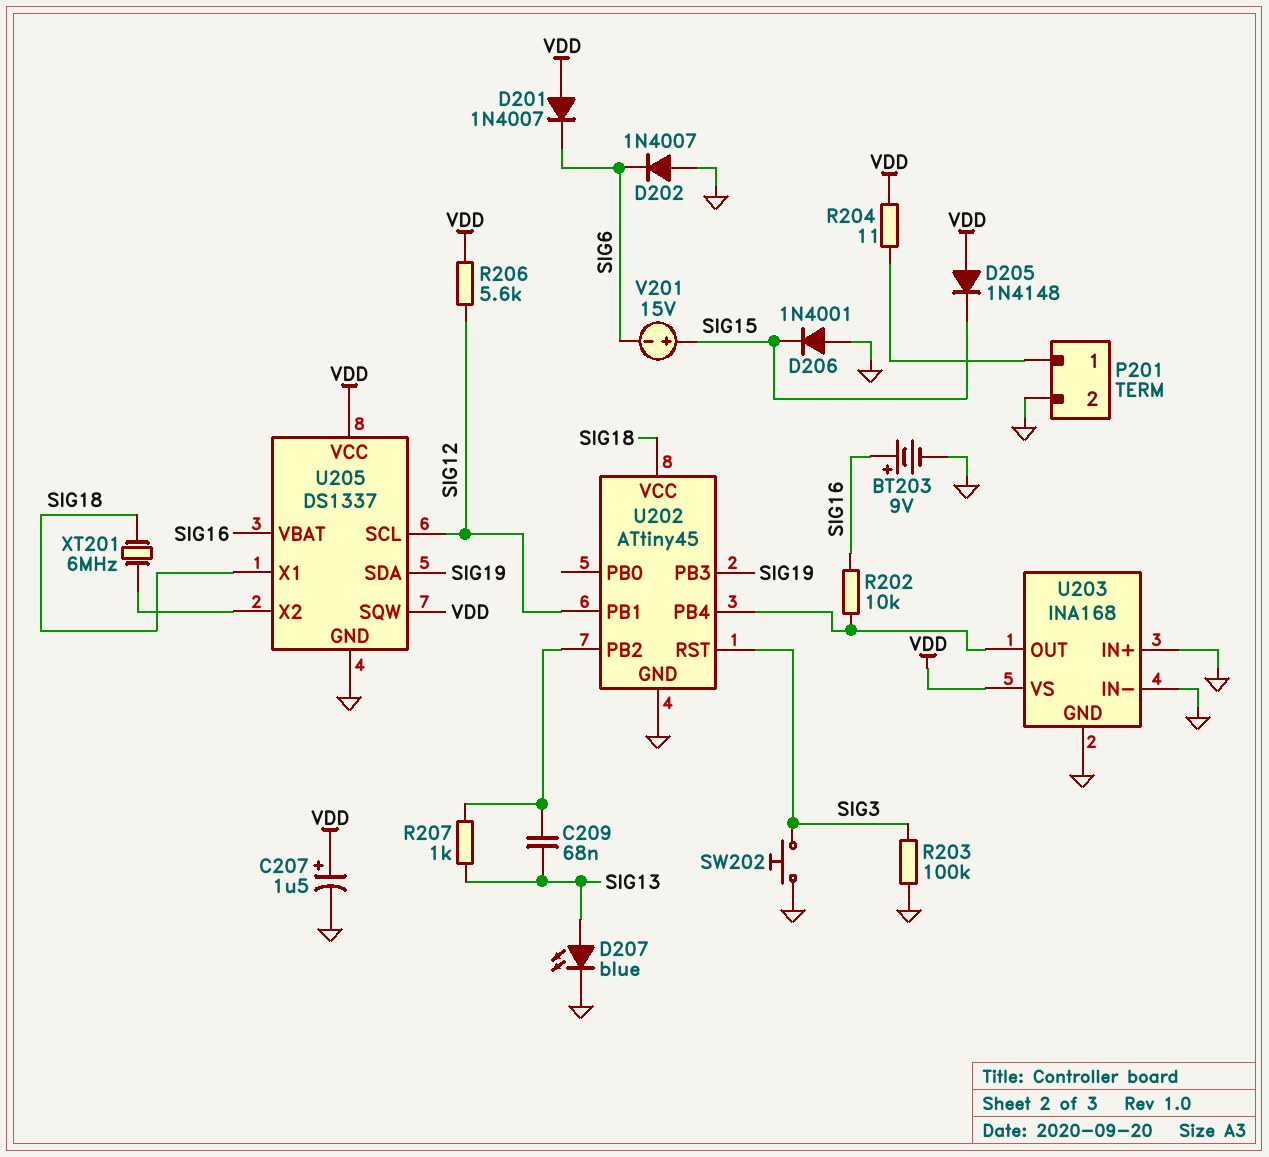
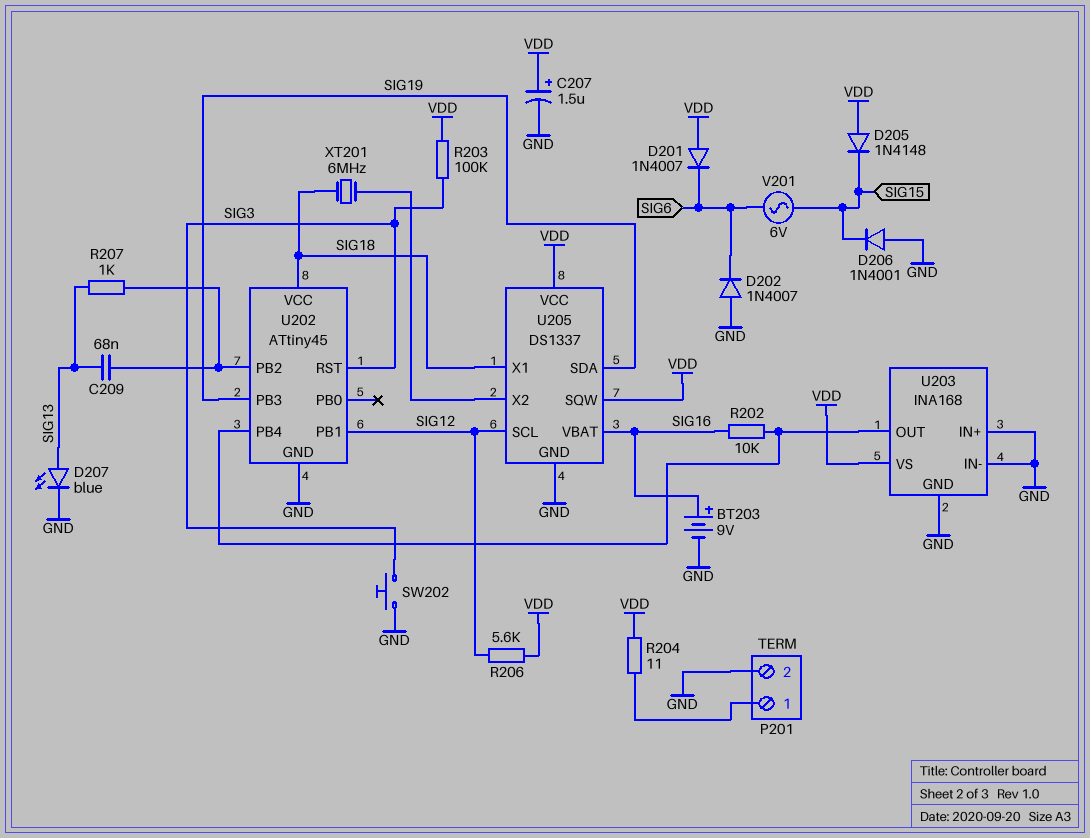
R203: 100k (GND, SIG3) -> 100k (SIG3, VDD)
V201: 15V (plus SIG15, minus SIG6) -> AC 6V (SIG6, SIG15)

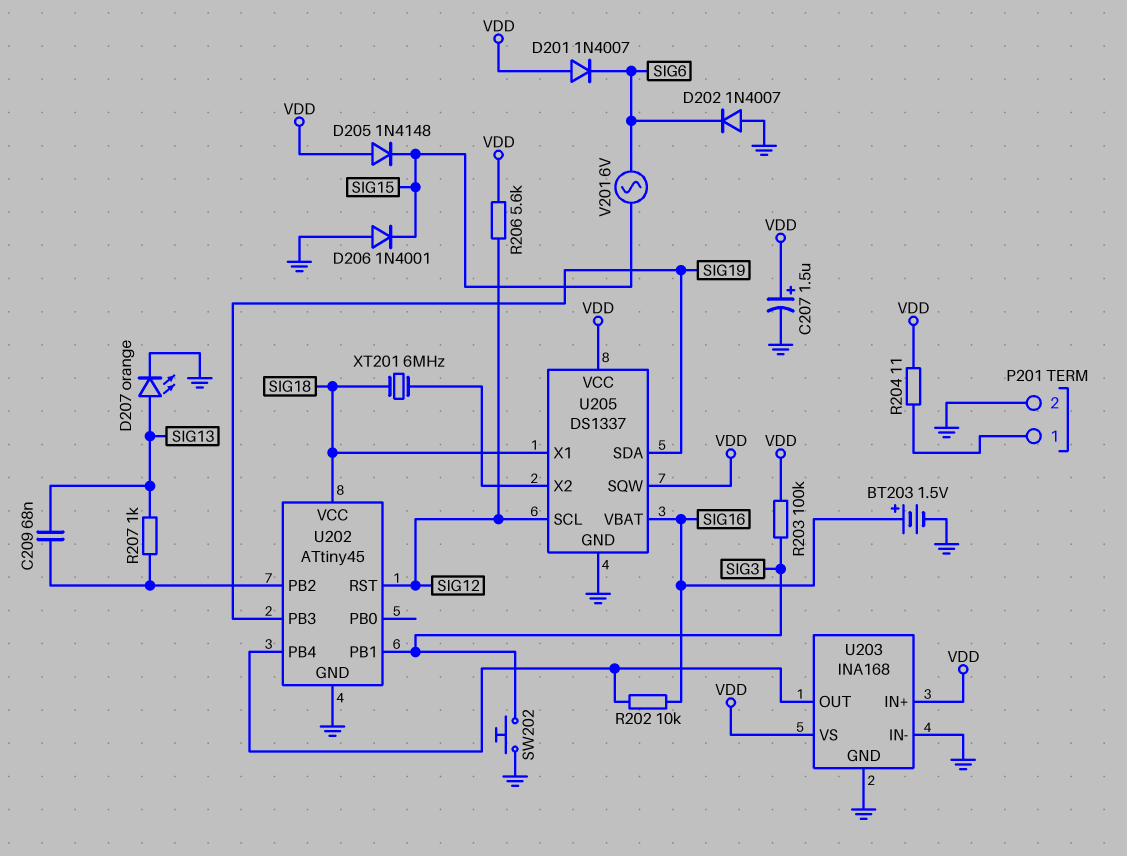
BT203: 9V (plus SIG16, minus GND) -> 1.5V (plus SIG16, minus GND)
D207: LED blue (A SIG13, K GND) -> LED orange (A SIG13, K GND)
U202 pin PB1: SIG12 -> SIG3
U202 pin RST: SIG3 -> SIG12
U203 pin IN+: GND -> VDD

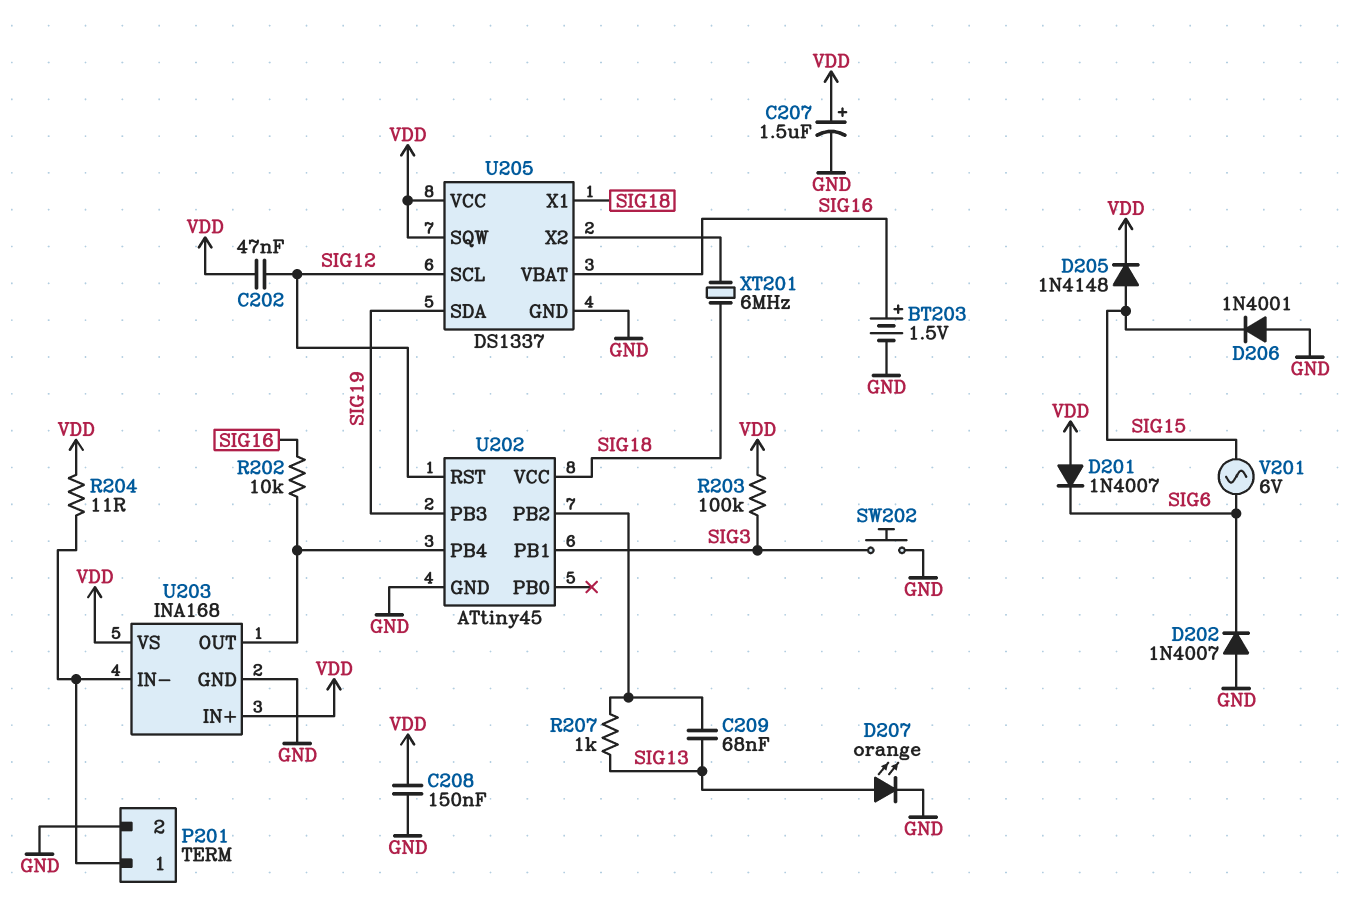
C202: none -> 47nF (SIG12, VDD)
C208: none -> 150nF (GND, VDD)
D205: diode 1N4148 (A VDD, K SIG15) -> diode 1N4148 (A SIG15, K VDD)
R206: 5.6k (SIG12, VDD) -> none
U203 pin IN-: GND -> P201/1

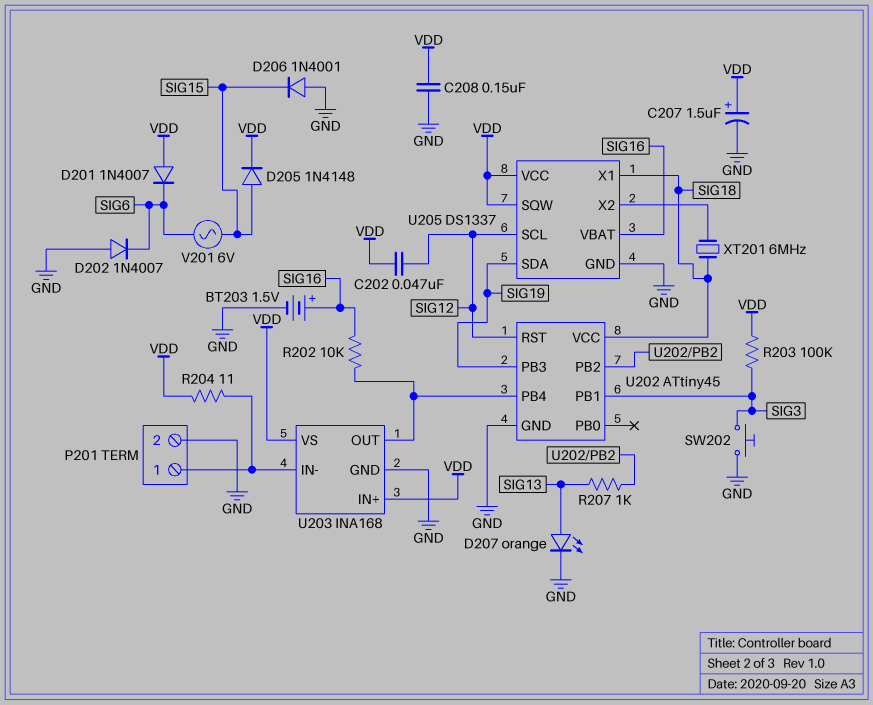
C209: 68nF (SIG13, U202/PB2) -> none

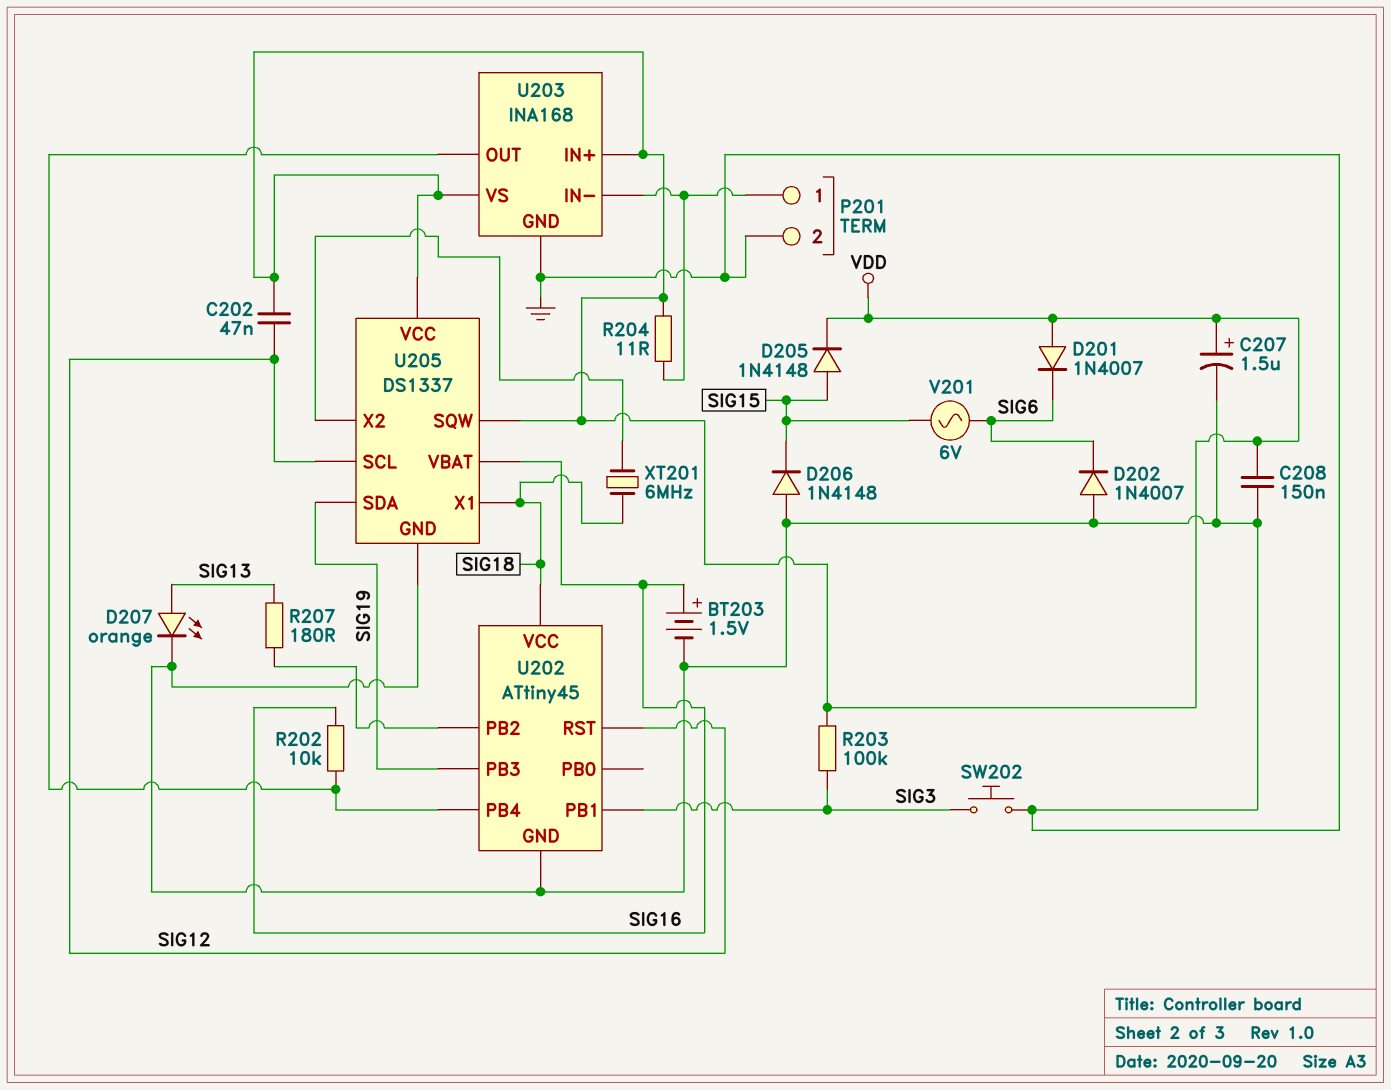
D206: diode 1N4001 (A GND, K SIG15) -> diode 1N4148 (A GND, K SIG15)
R207: 1k (SIG13, U202/PB2) -> 180 (SIG13, U202/PB2)

